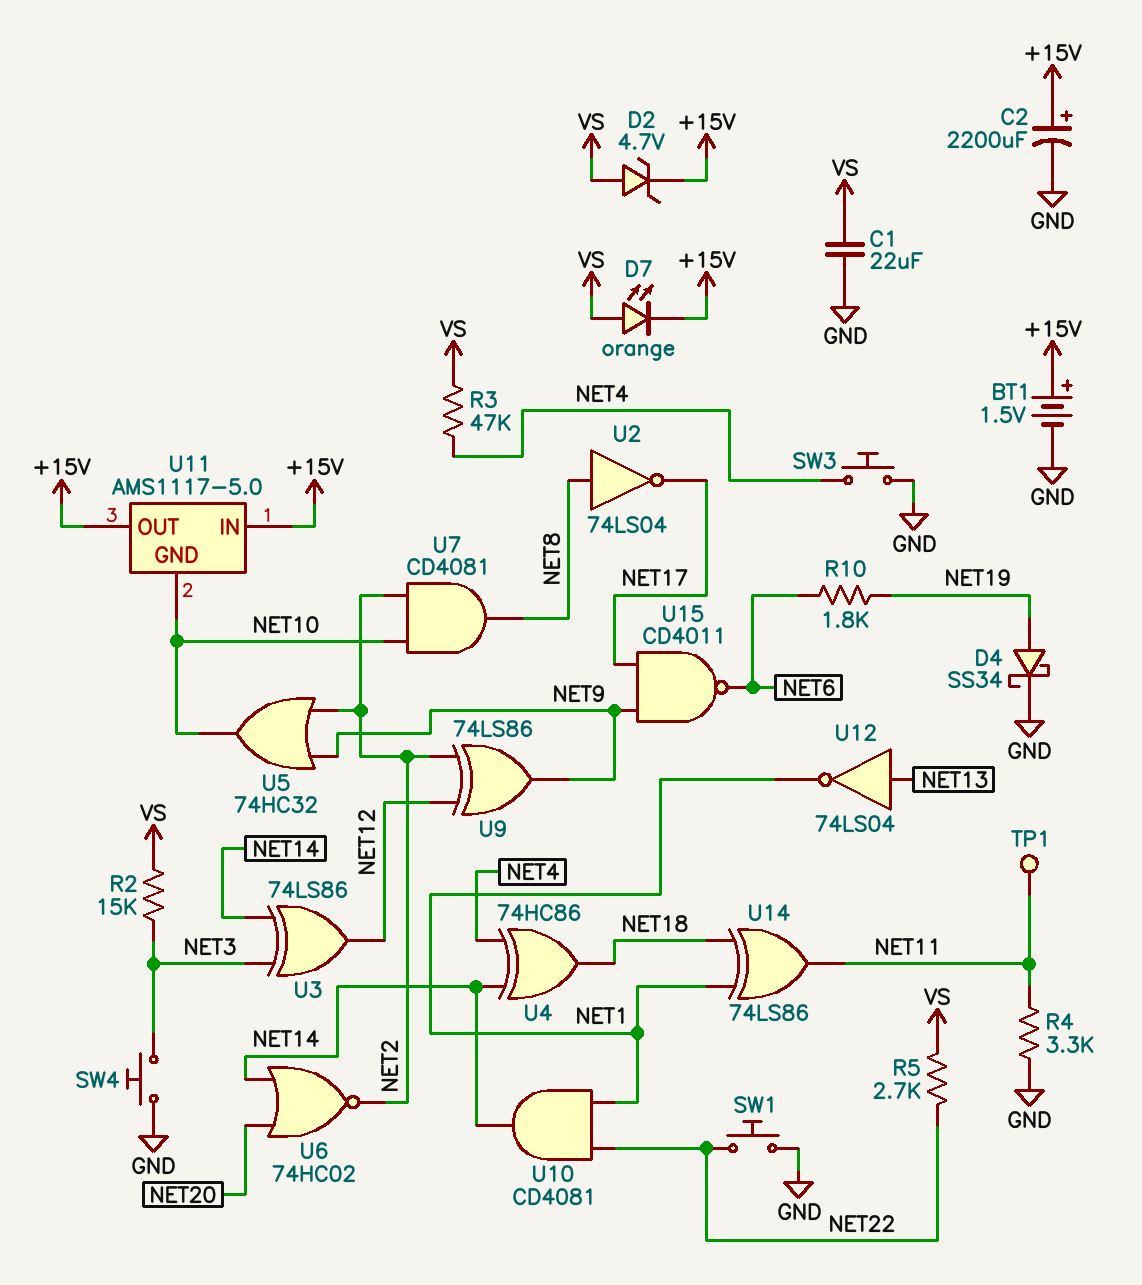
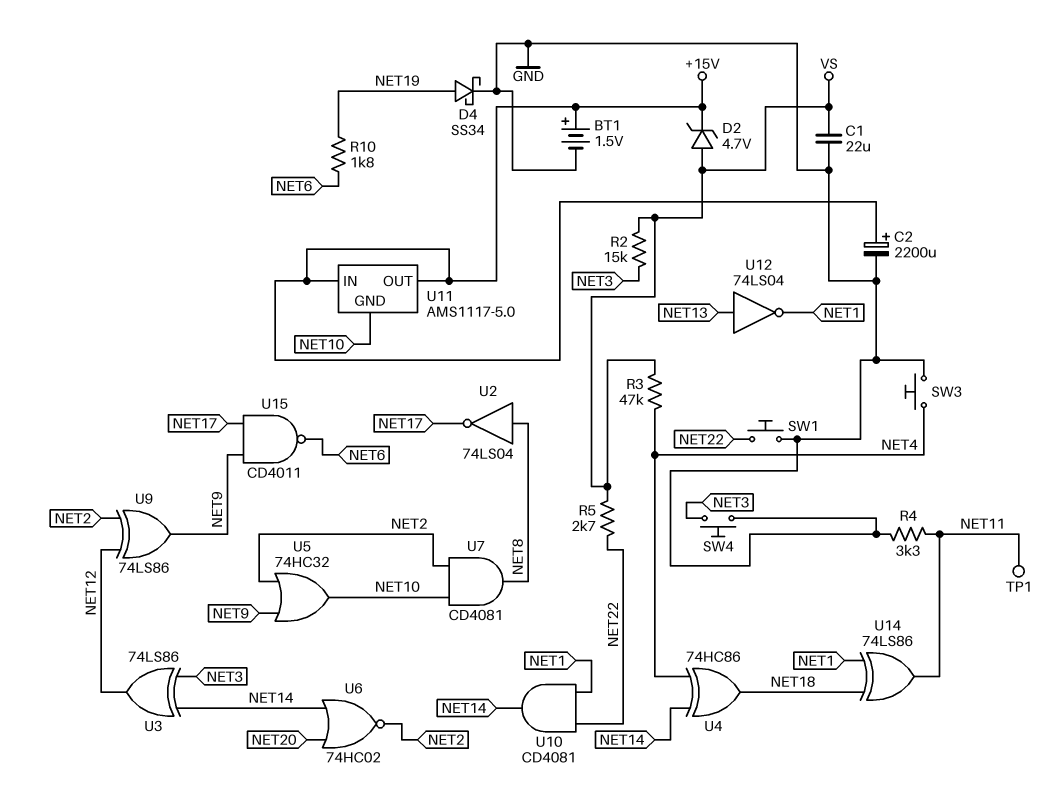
D7: LED orange (A VS, K +15V) -> none

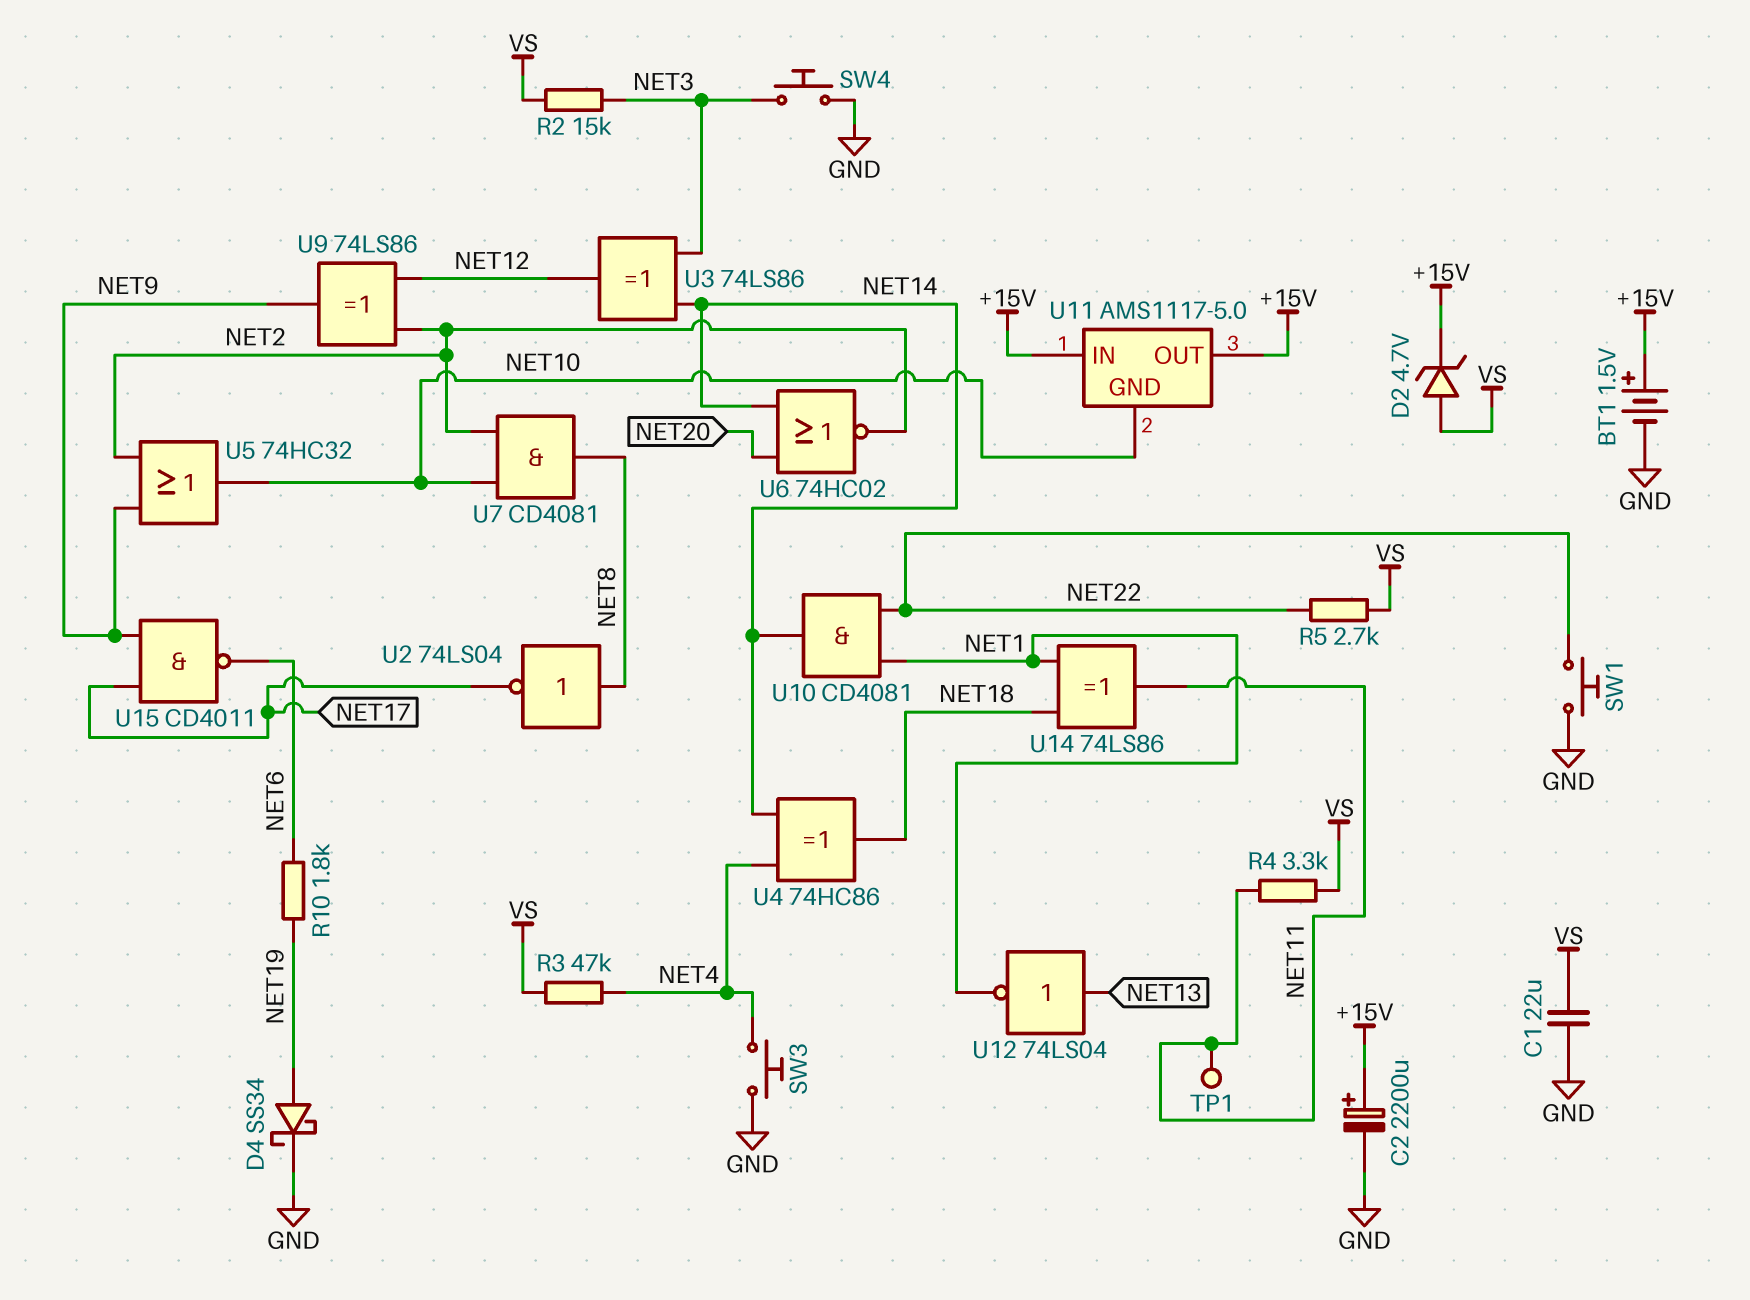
R4: 3.3k (GND, NET11) -> 3.3k (NET11, VS)

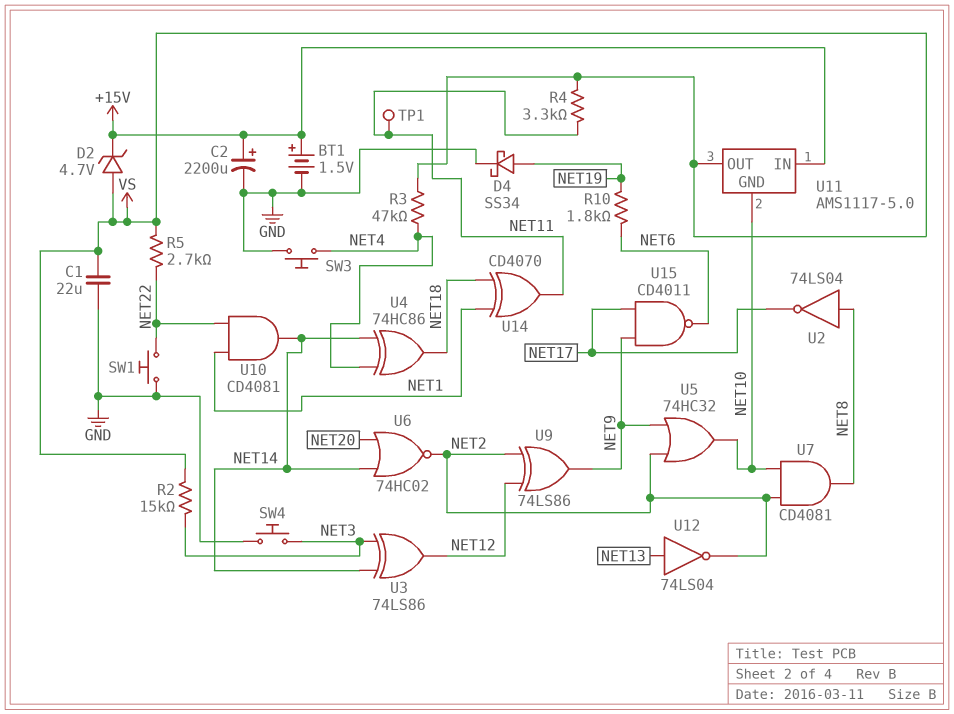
U11 pin OUT: +15V -> VS
U12: NOT 74LS04 (in NET13, out NET1) -> NOT 74LS04 (in NET13, out NET2)
U14: XOR 74LS86 (in NET1, in NET18, out NET11) -> XOR CD4070 (in NET1, in NET18, out NET11)

